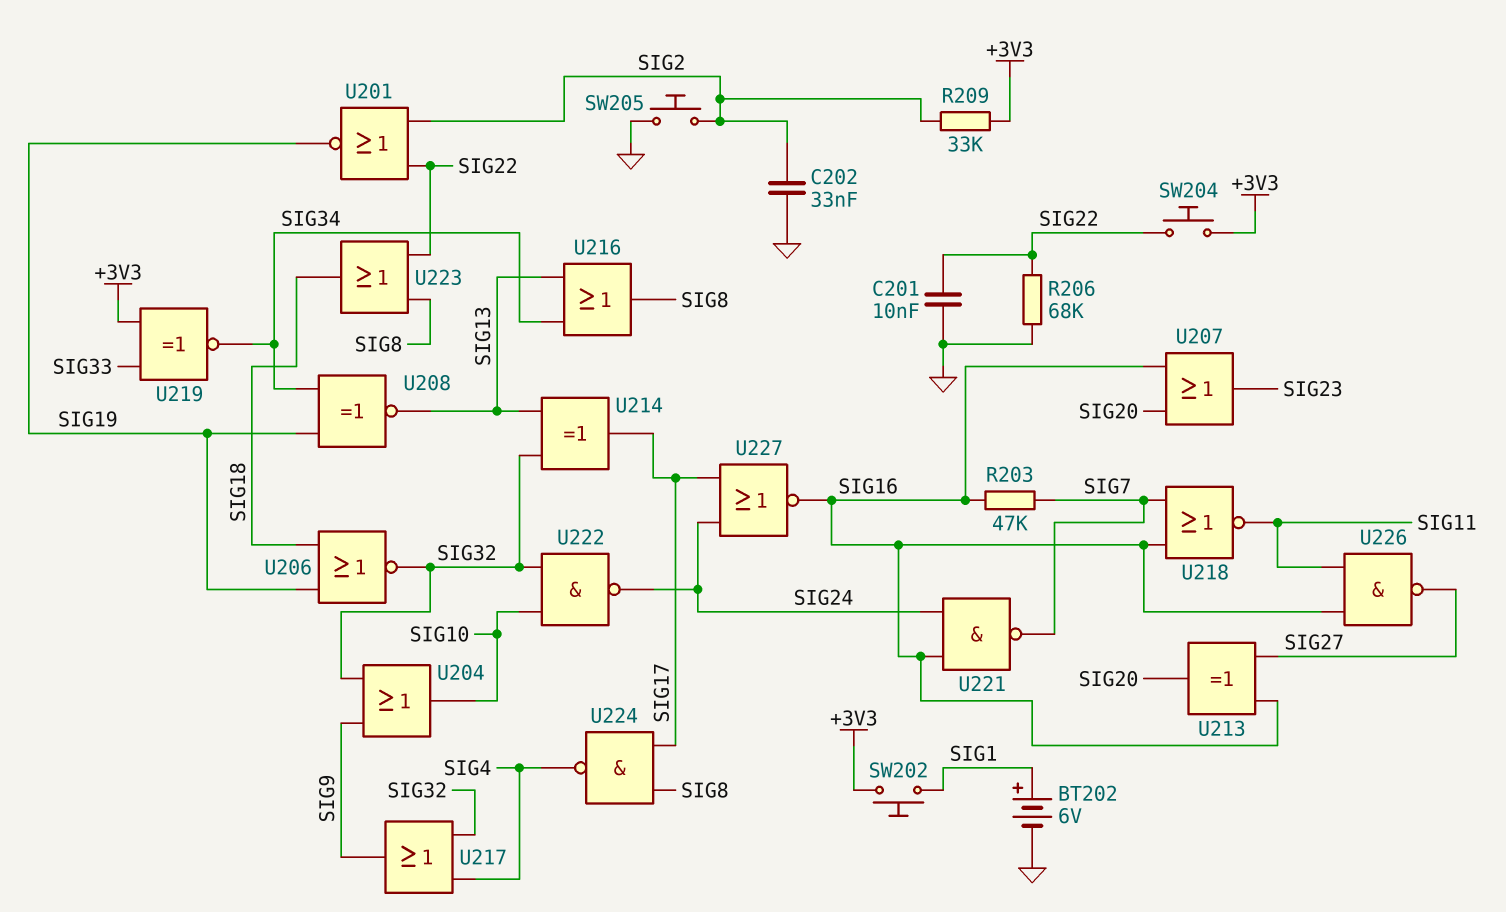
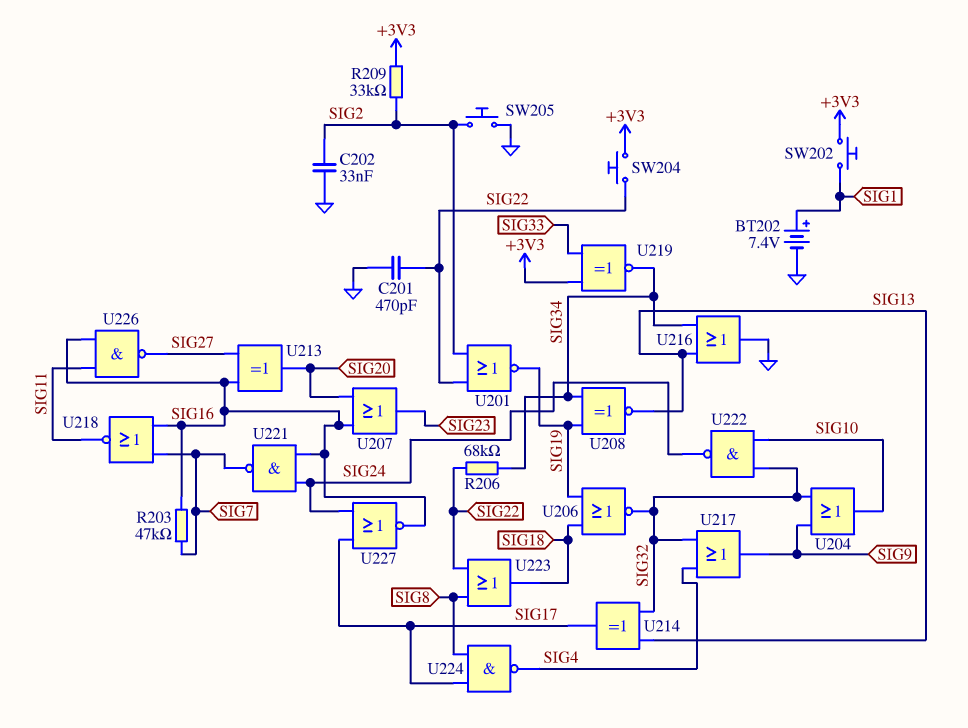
BT202: 6V (plus SIG1, minus GND) -> 7.4V (plus SIG1, minus GND)
C201: 10nF (GND, SIG22) -> 470pF (GND, SIG22)
R206: 68k (GND, SIG22) -> 68k (SIG22, SIG34)
U216: OR (in SIG13, in SIG34, out SIG8) -> OR (in SIG13, in SIG34, out GND)

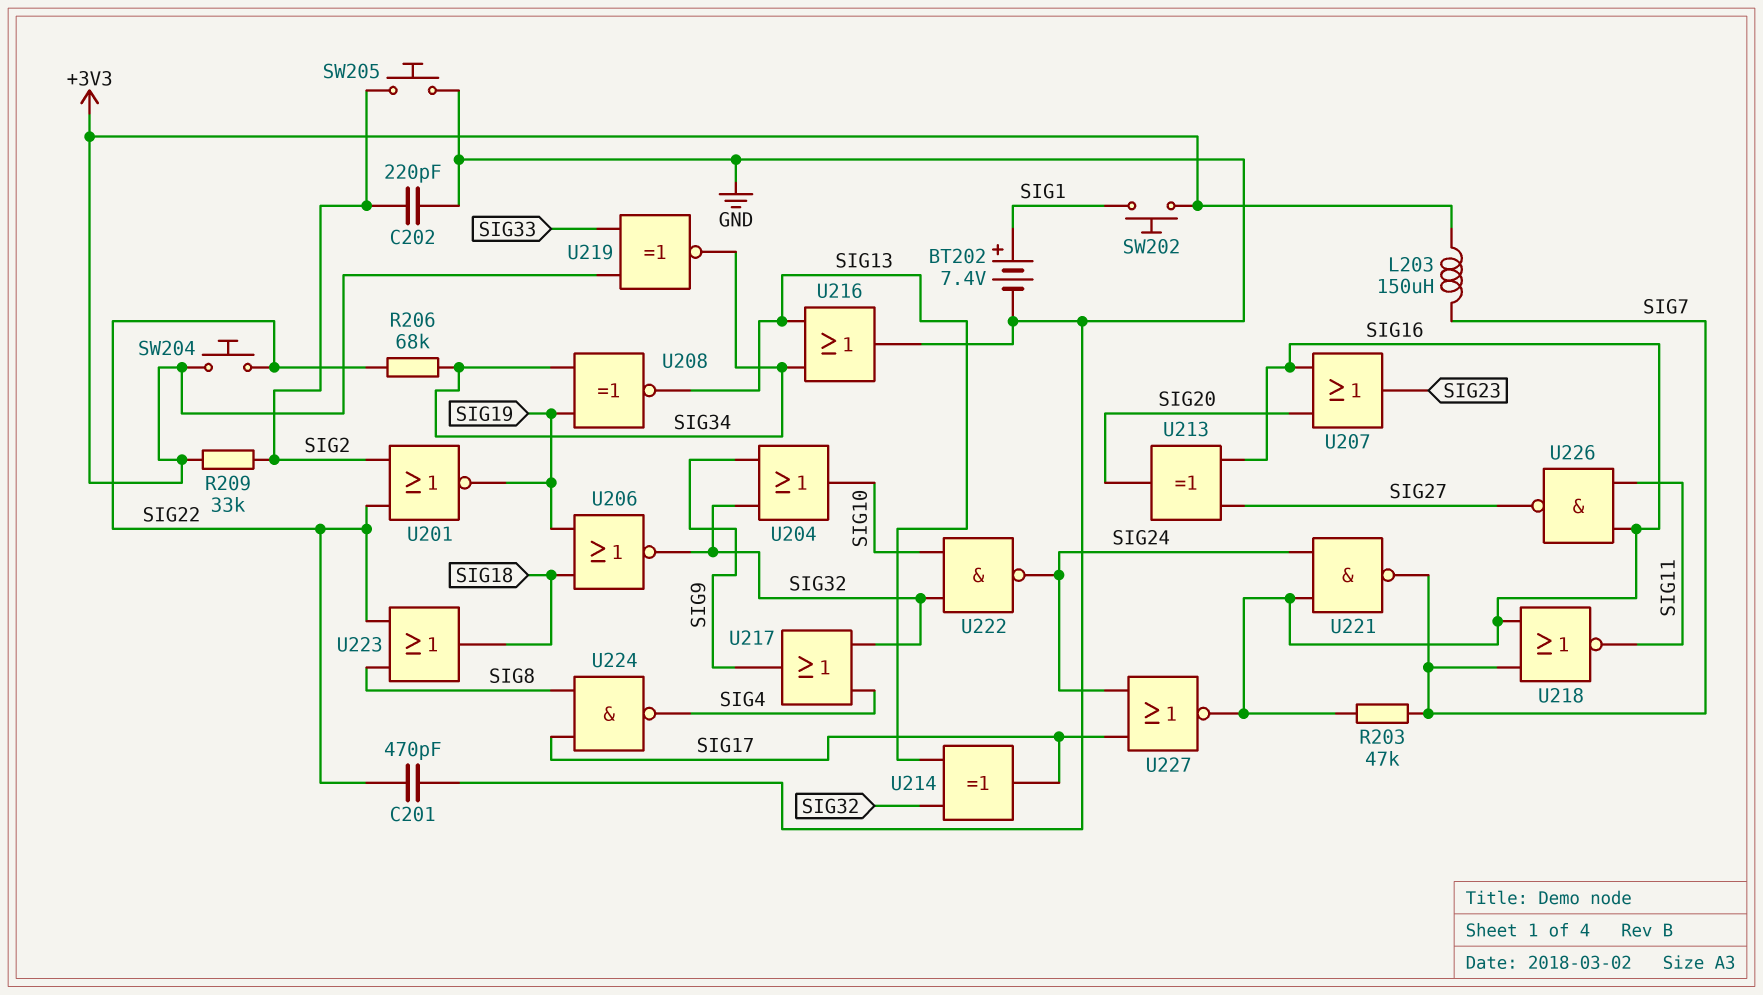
C202: 33nF (GND, SIG2) -> 220pF (GND, SIG2)
L203: none -> 150uH (+3V3, SIG7)

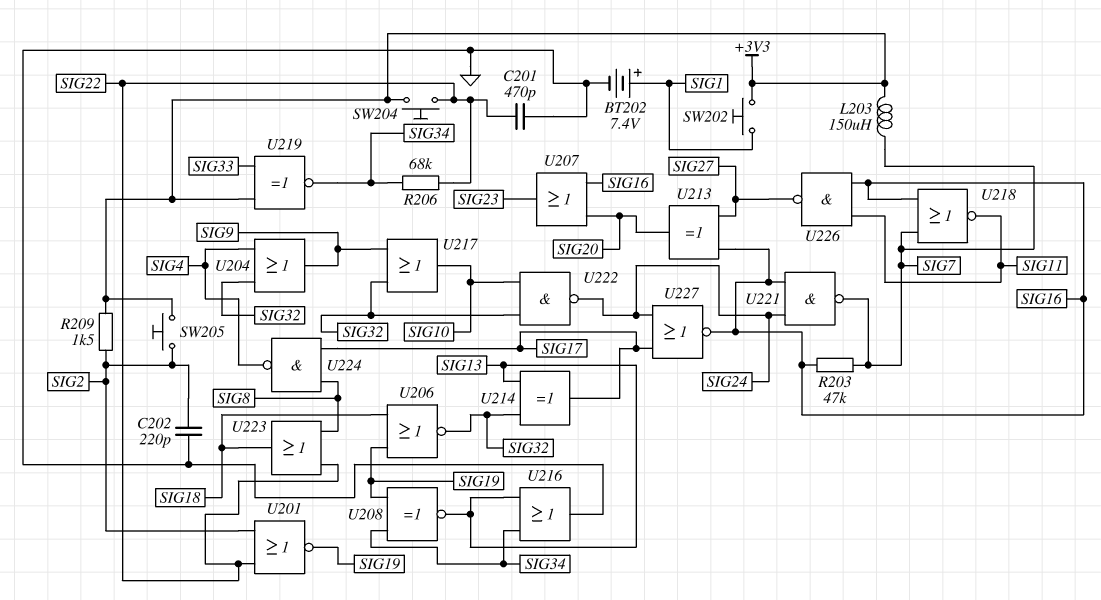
R209: 33k (+3V3, SIG2) -> 1.5k (+3V3, SIG2)
SW205: button (GND, SIG2) -> button (+3V3, SIG2)
U204: OR (in SIG9, in SIG32, out SIG10) -> OR (in SIG4, in SIG32, out SIG9)
U217: OR (in SIG4, in SIG32, out SIG9) -> OR (in SIG9, in SIG32, out SIG10)

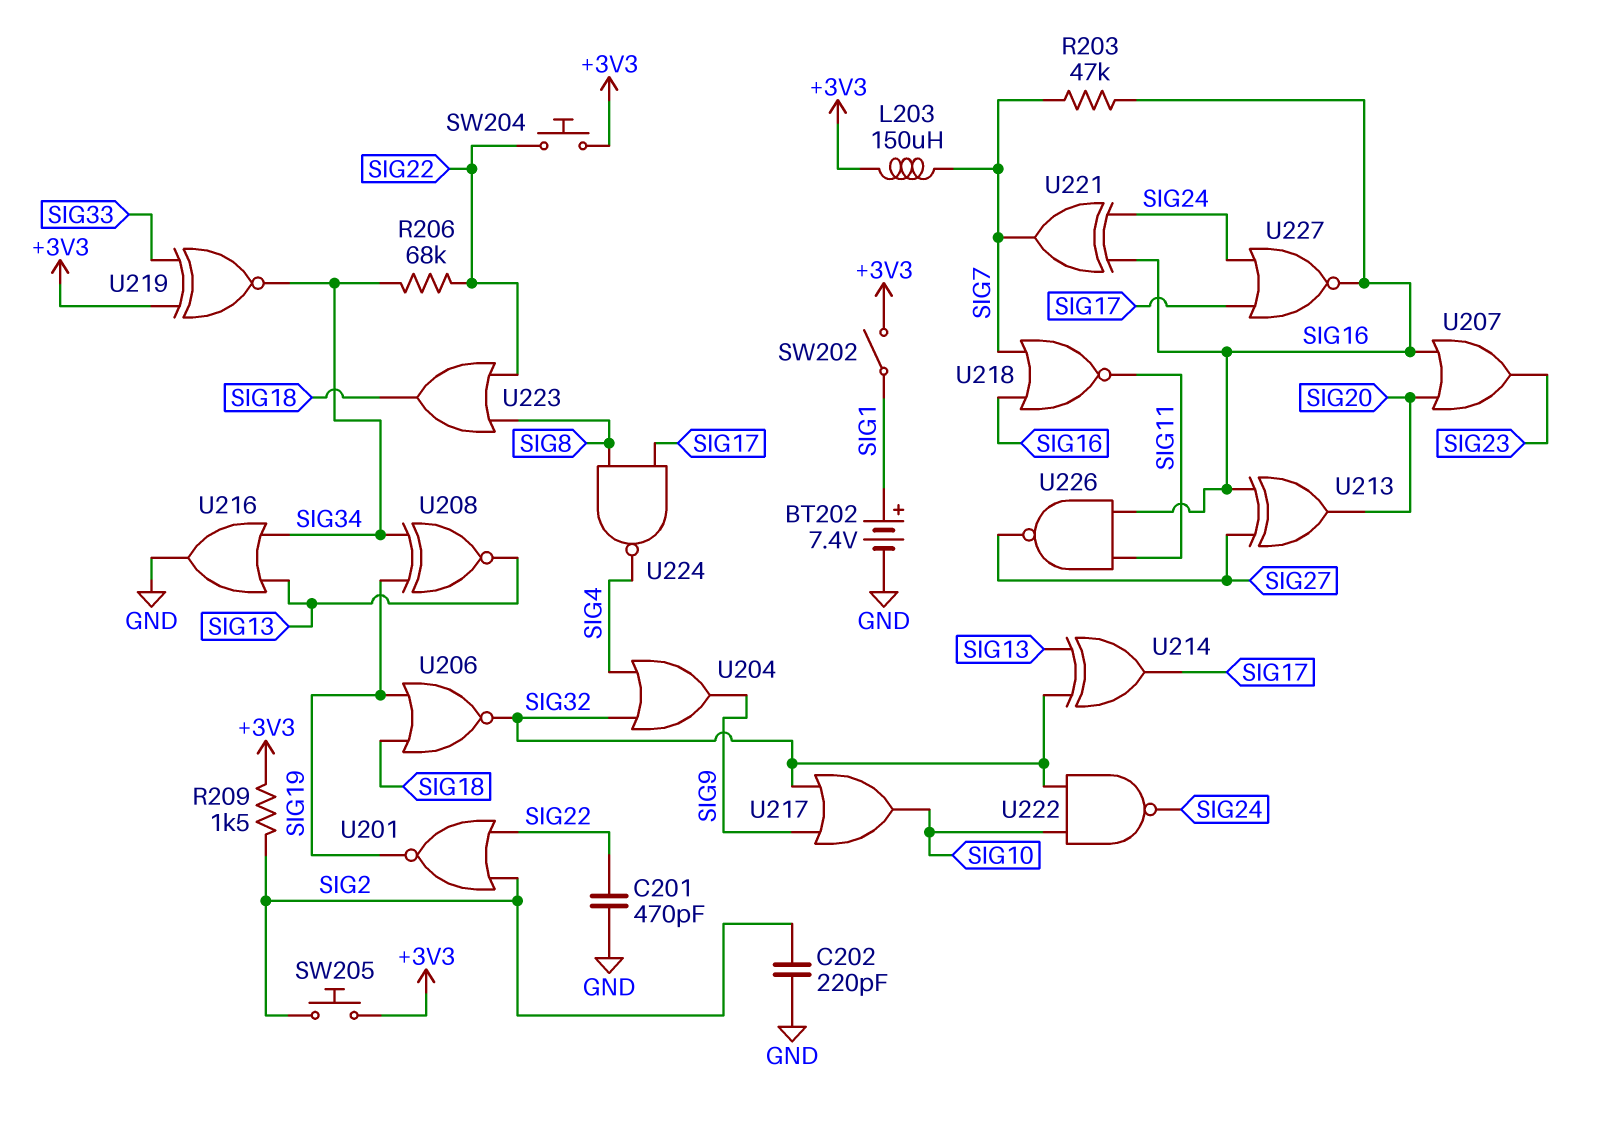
SW202: button (+3V3, SIG1) -> switch (+3V3, SIG1)
U221: NAND (in SIG16, in SIG24, out SIG7) -> XOR (in SIG16, in SIG24, out SIG7)

